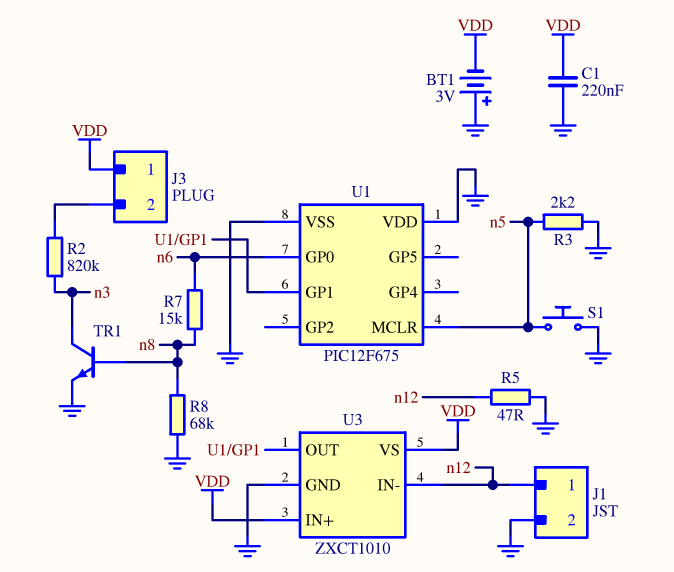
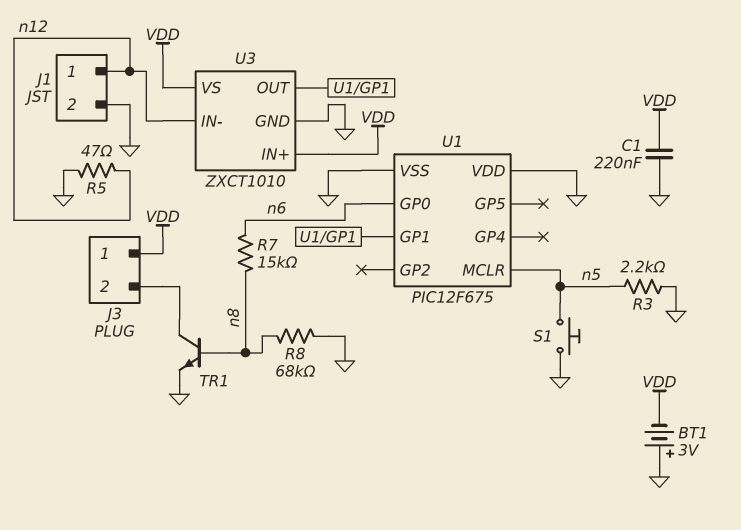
R2: 820k (J3/2, n3) -> none
TR1: NPN (B n8, C n3, E GND) -> NPN (B n8, C J3/2, E GND)

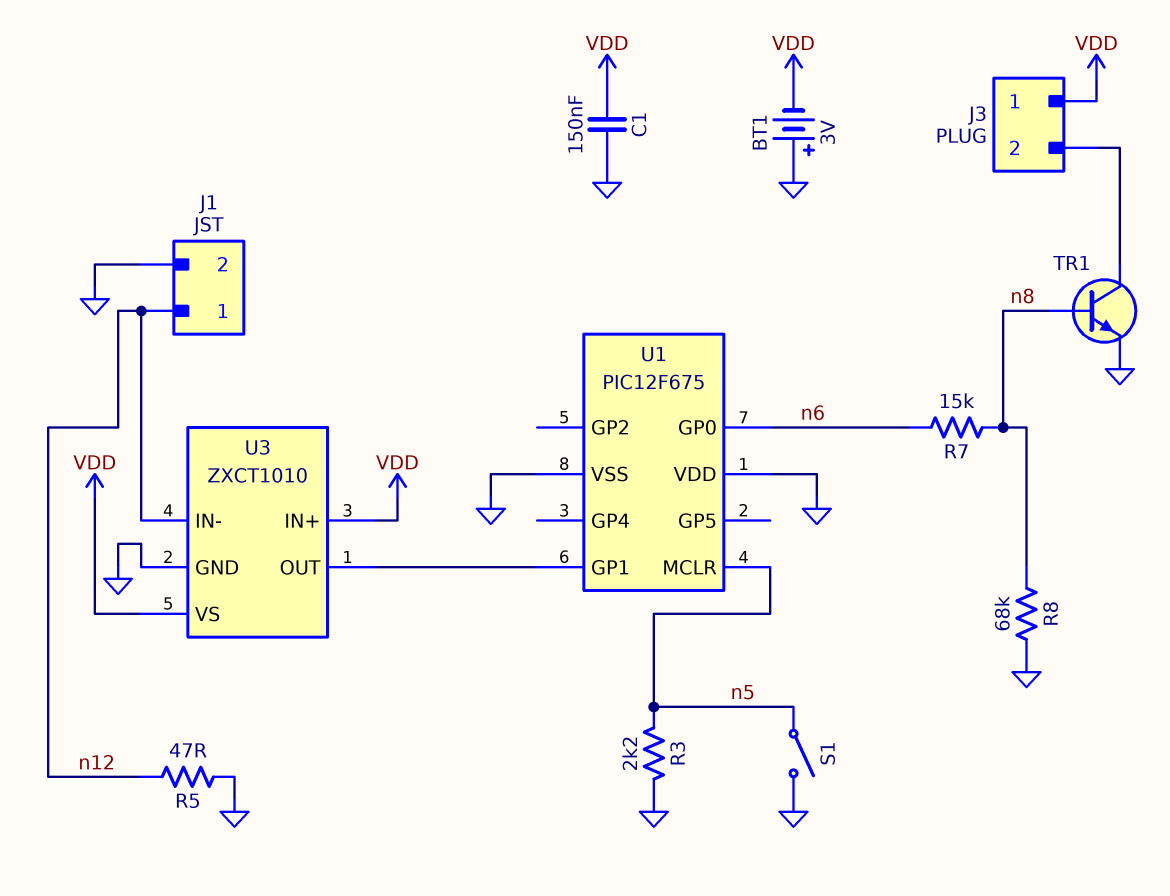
C1: 220nF (GND, VDD) -> 150nF (GND, VDD)
S1: button (GND, n5) -> switch (GND, n5)

